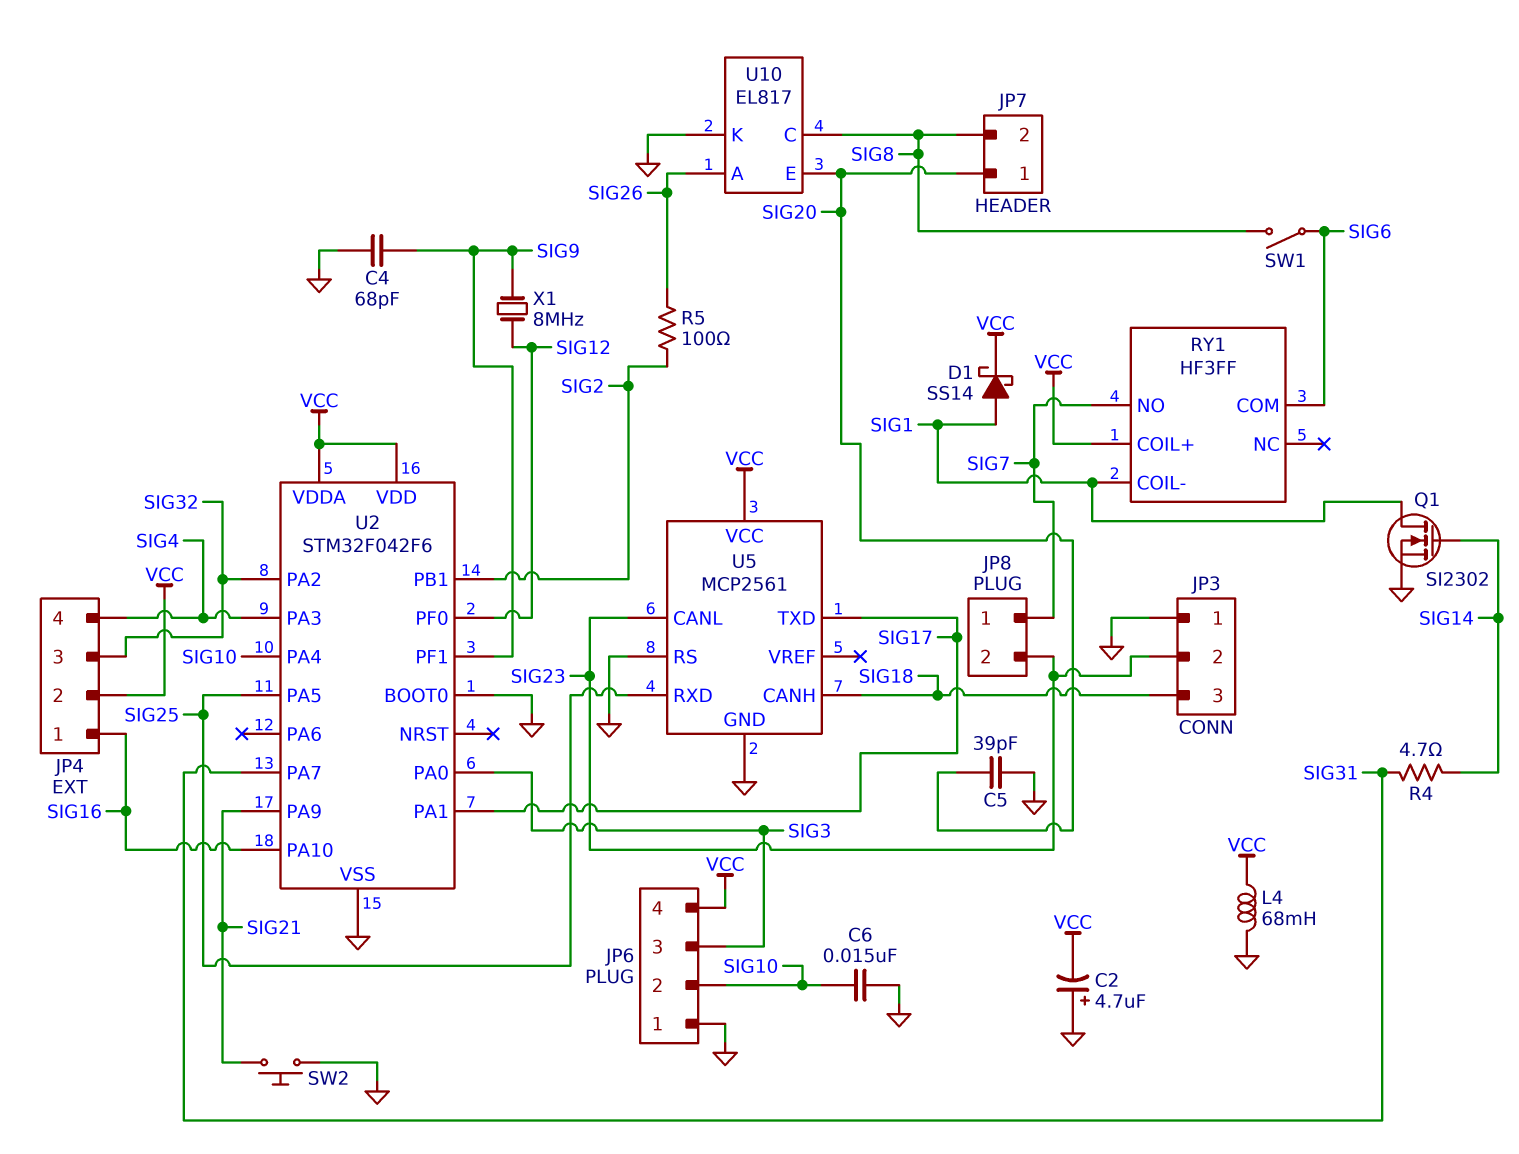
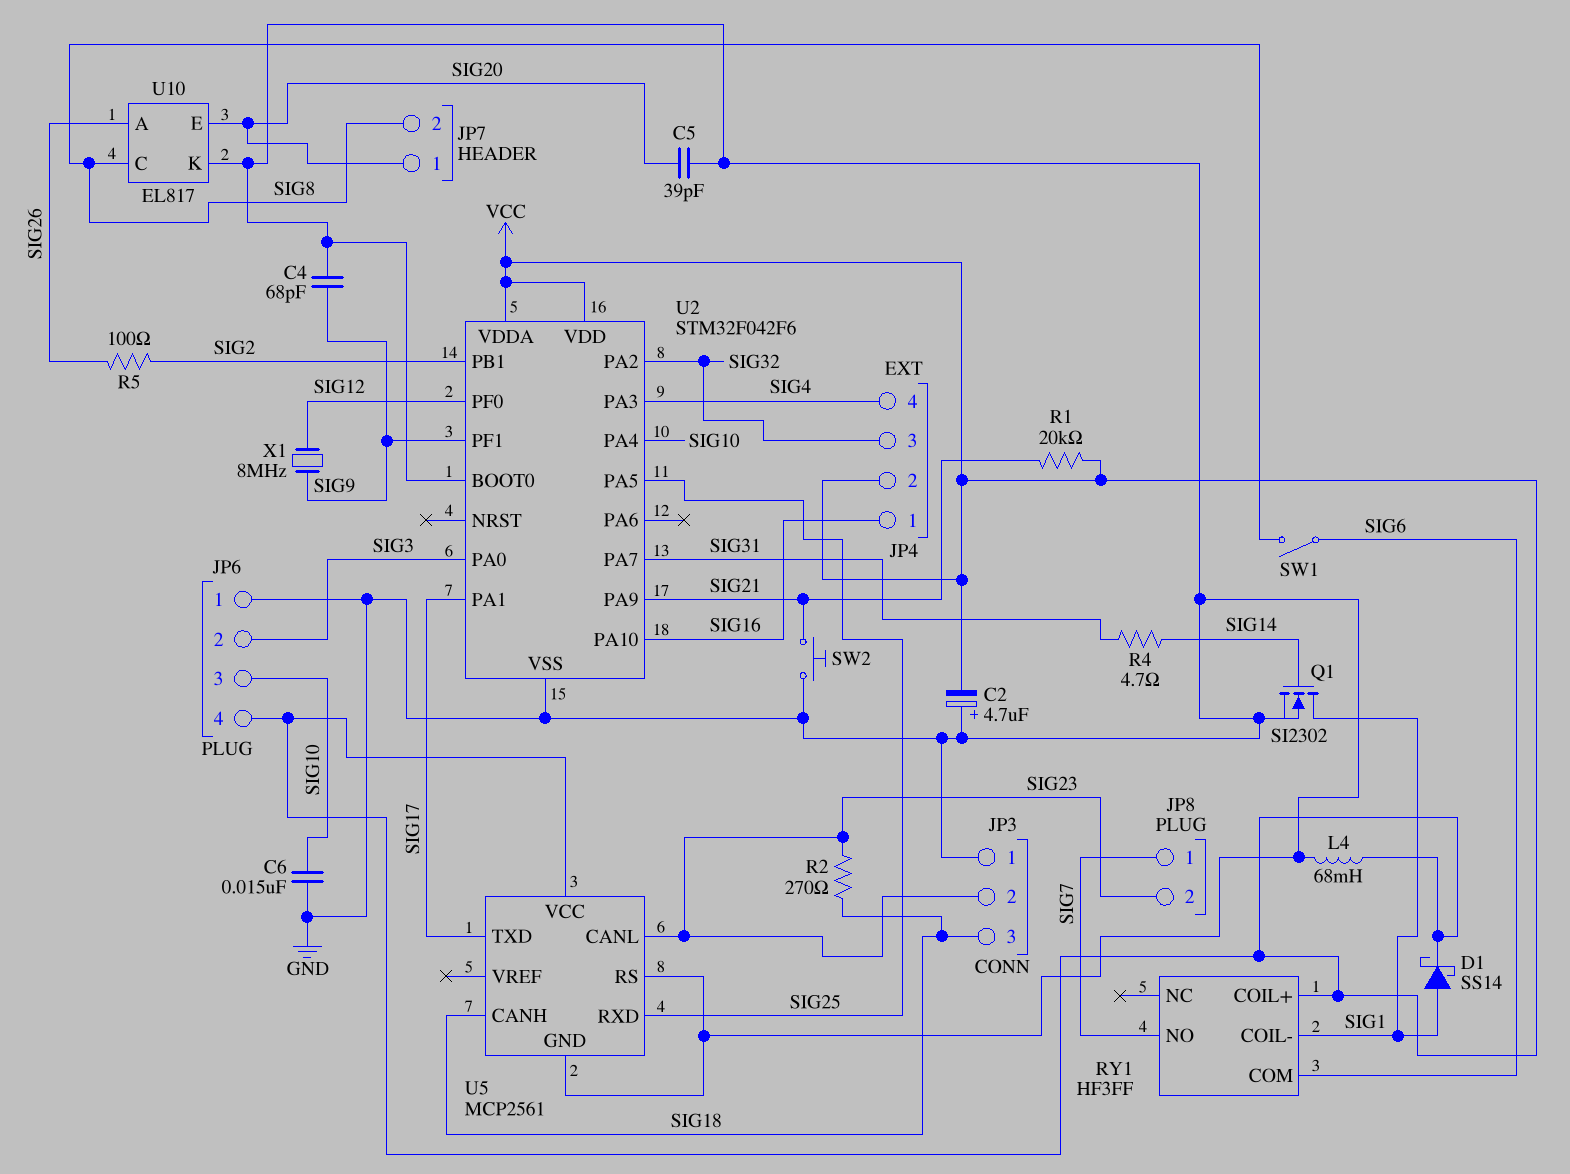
JP6 pin 2: SIG10 -> SIG3
JP6 pin 3: SIG3 -> SIG10
R1: none -> 20k (SIG21, VCC)
R2: none -> 270 (SIG18, SIG23)

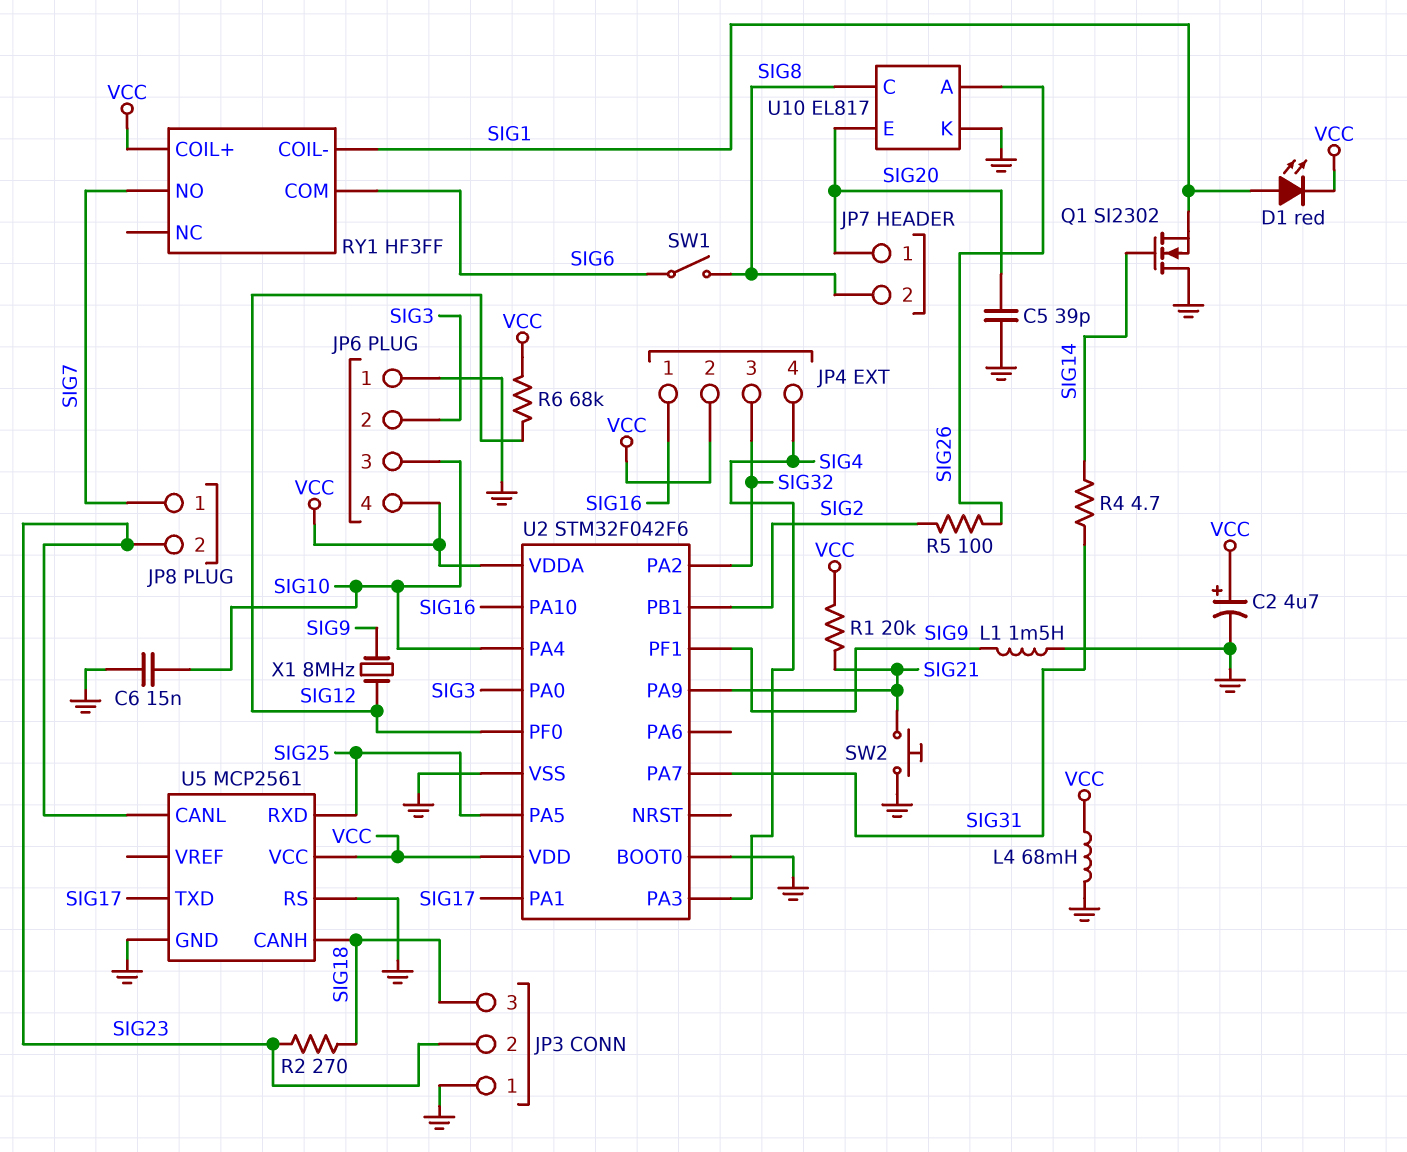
C2: 4.7uF (plus GND, minus VCC) -> 4.7uF (plus VCC, minus GND)
C4: 68pF (GND, SIG9) -> none
D1: schottky SS14 (A SIG1, K VCC) -> LED red (A SIG1, K VCC)
L1: none -> 1.5mH (GND, SIG9)
Q1: NMOS SI2302 (G SIG14, D SIG1, S GND) -> NMOS SI2302 (G SIG14, D GND, S SIG1)
R6: none -> 68k (SIG12, VCC)

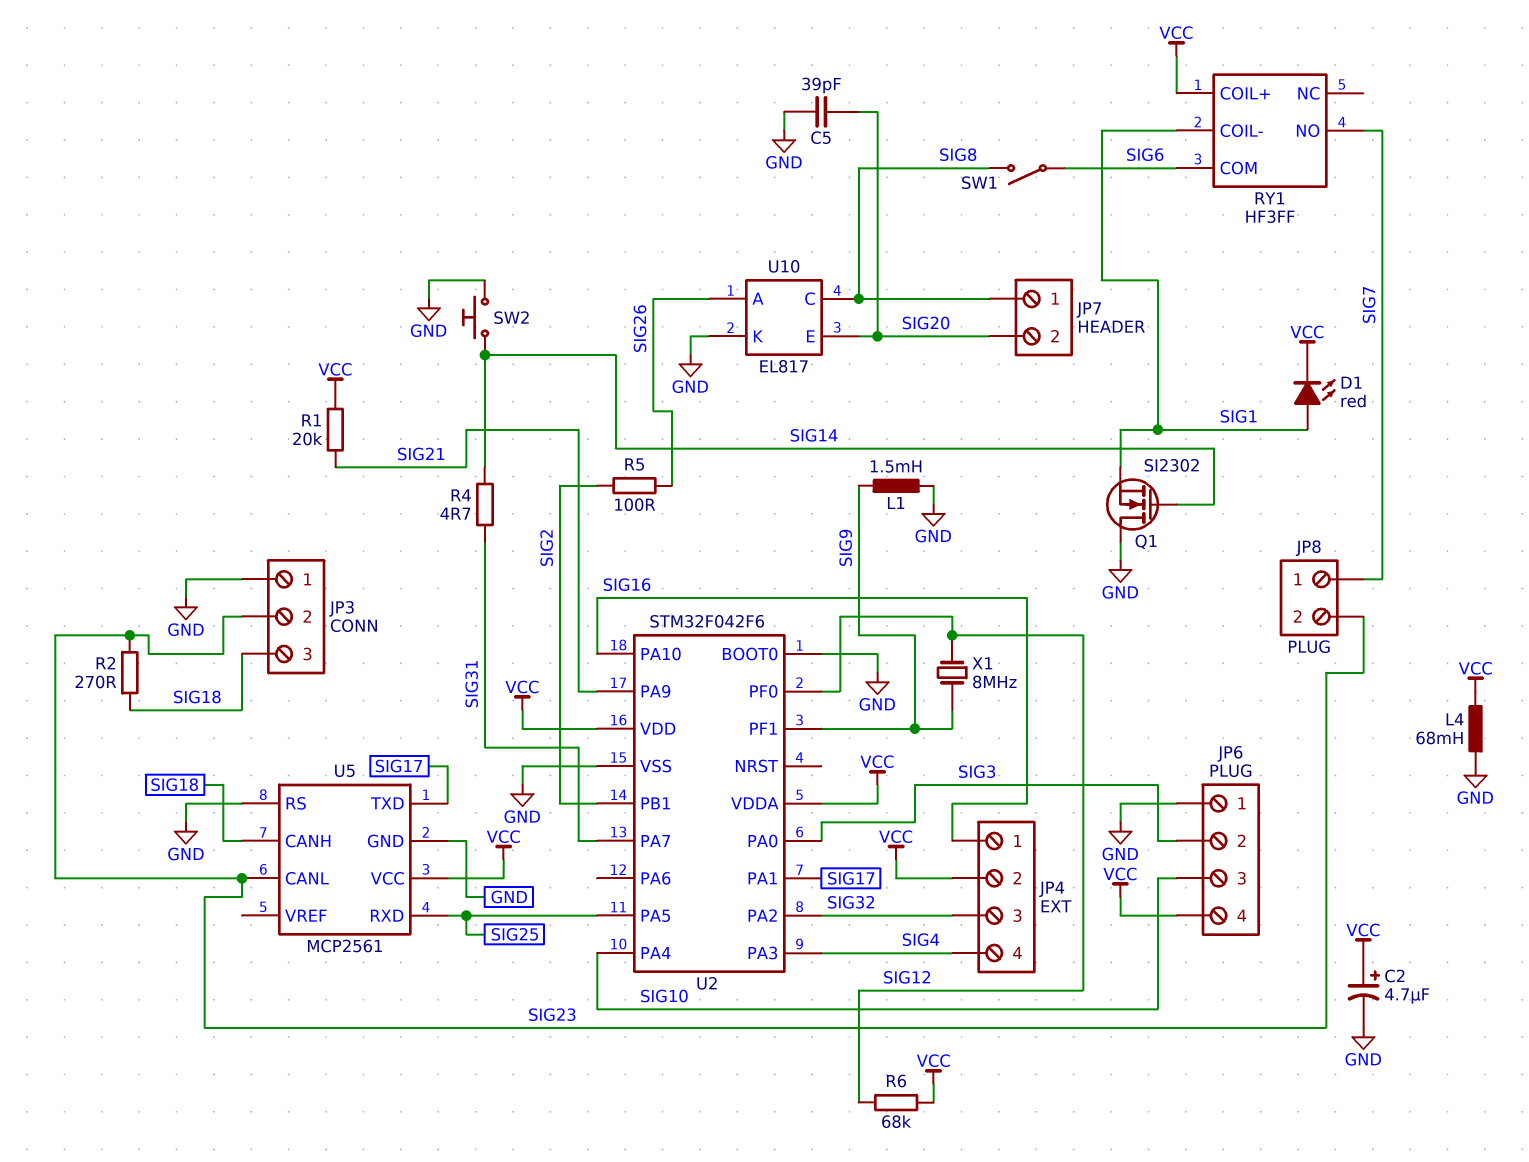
C6: 15nF (GND, SIG10) -> none
JP7 pin 1: SIG20 -> SIG8
JP7 pin 2: SIG8 -> SIG20
SW2: button (GND, SIG21) -> button (GND, SIG14)

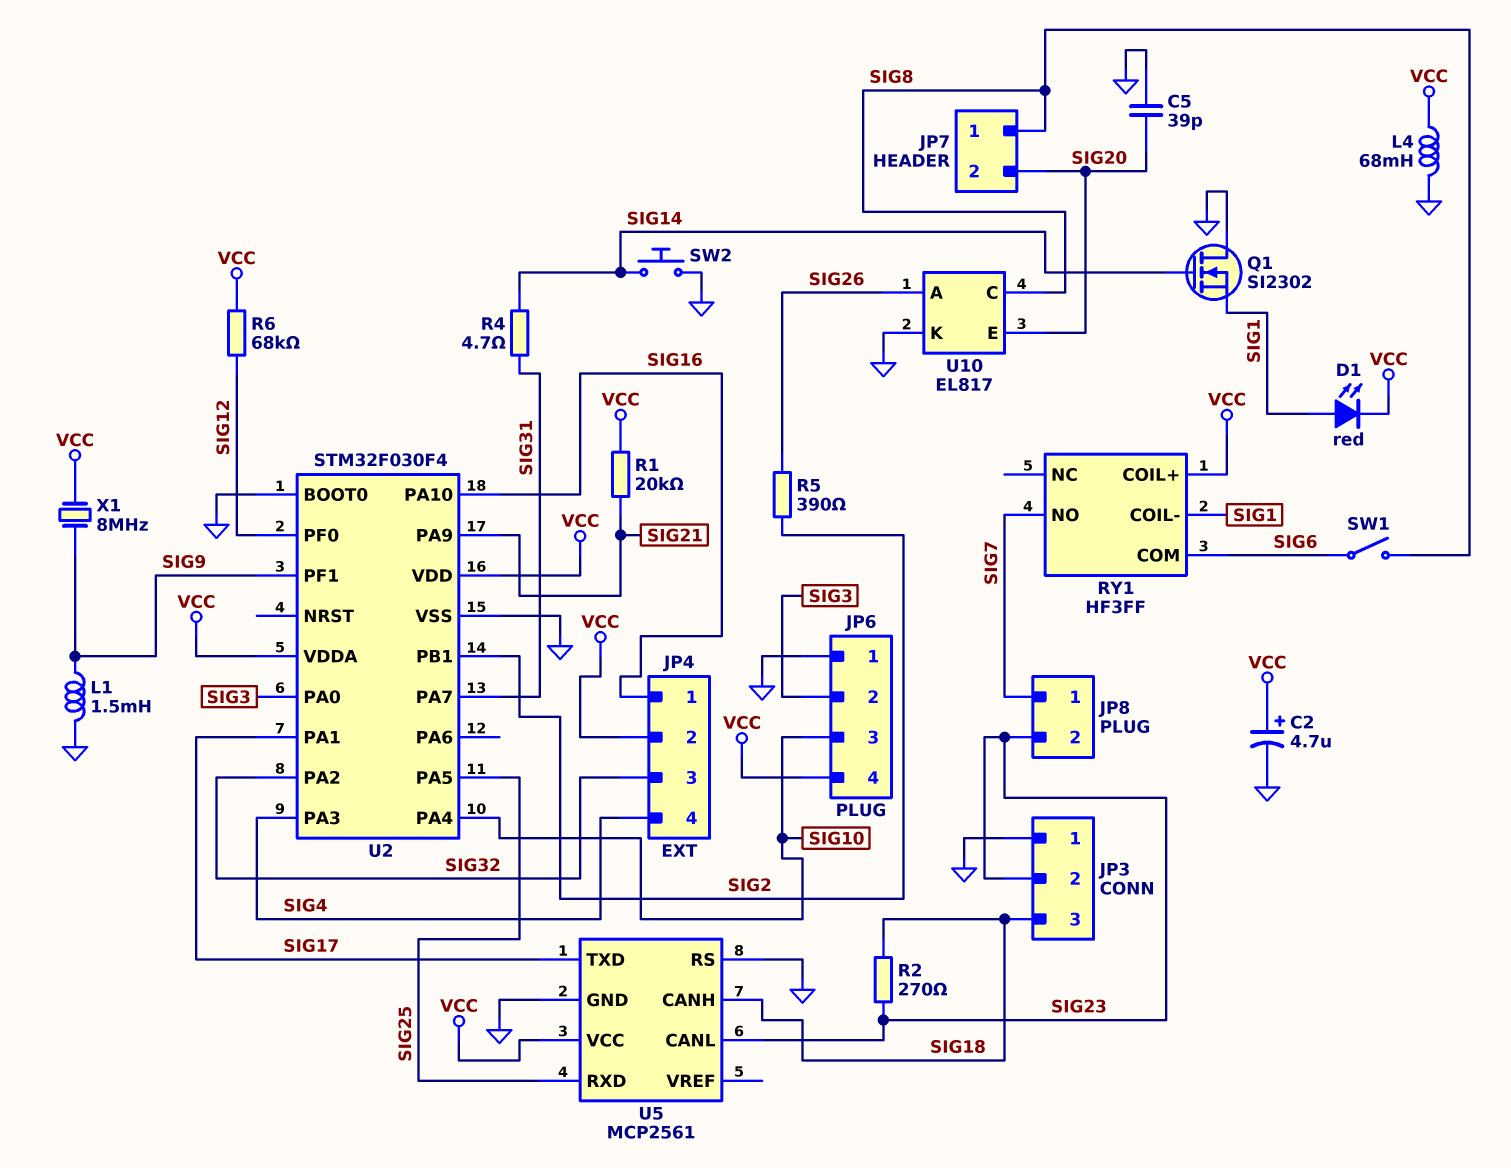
R5: 100 (SIG2, SIG26) -> 390 (SIG2, SIG26)
U2: STM32F042F6 -> STM32F030F4
X1: 8MHz (SIG9, SIG12) -> 8MHz (SIG9, VCC)

